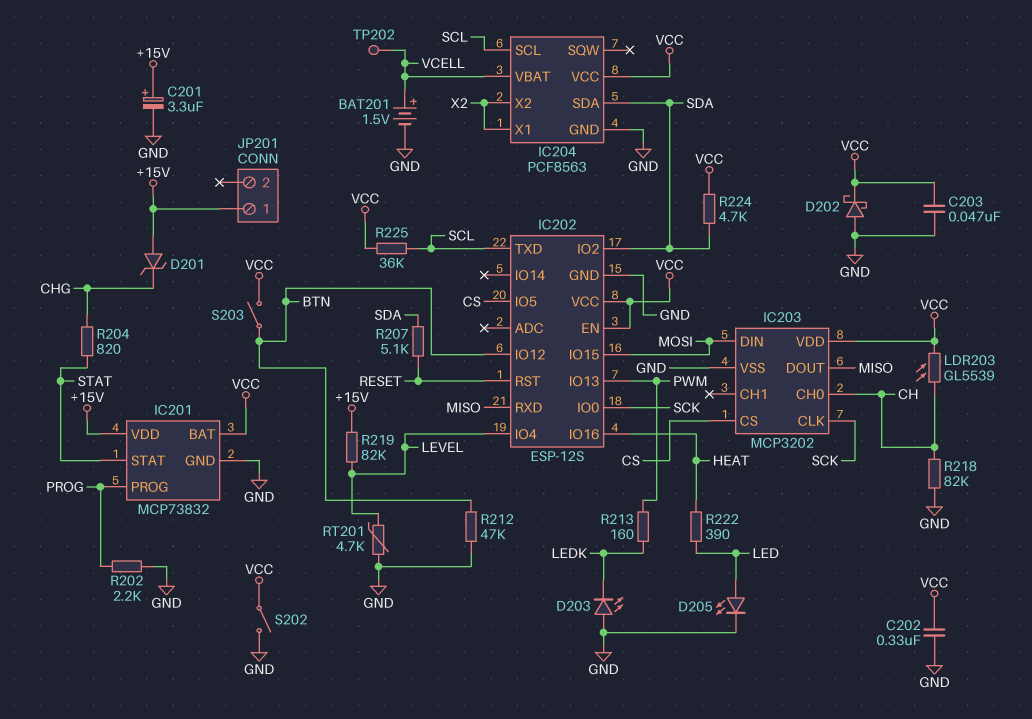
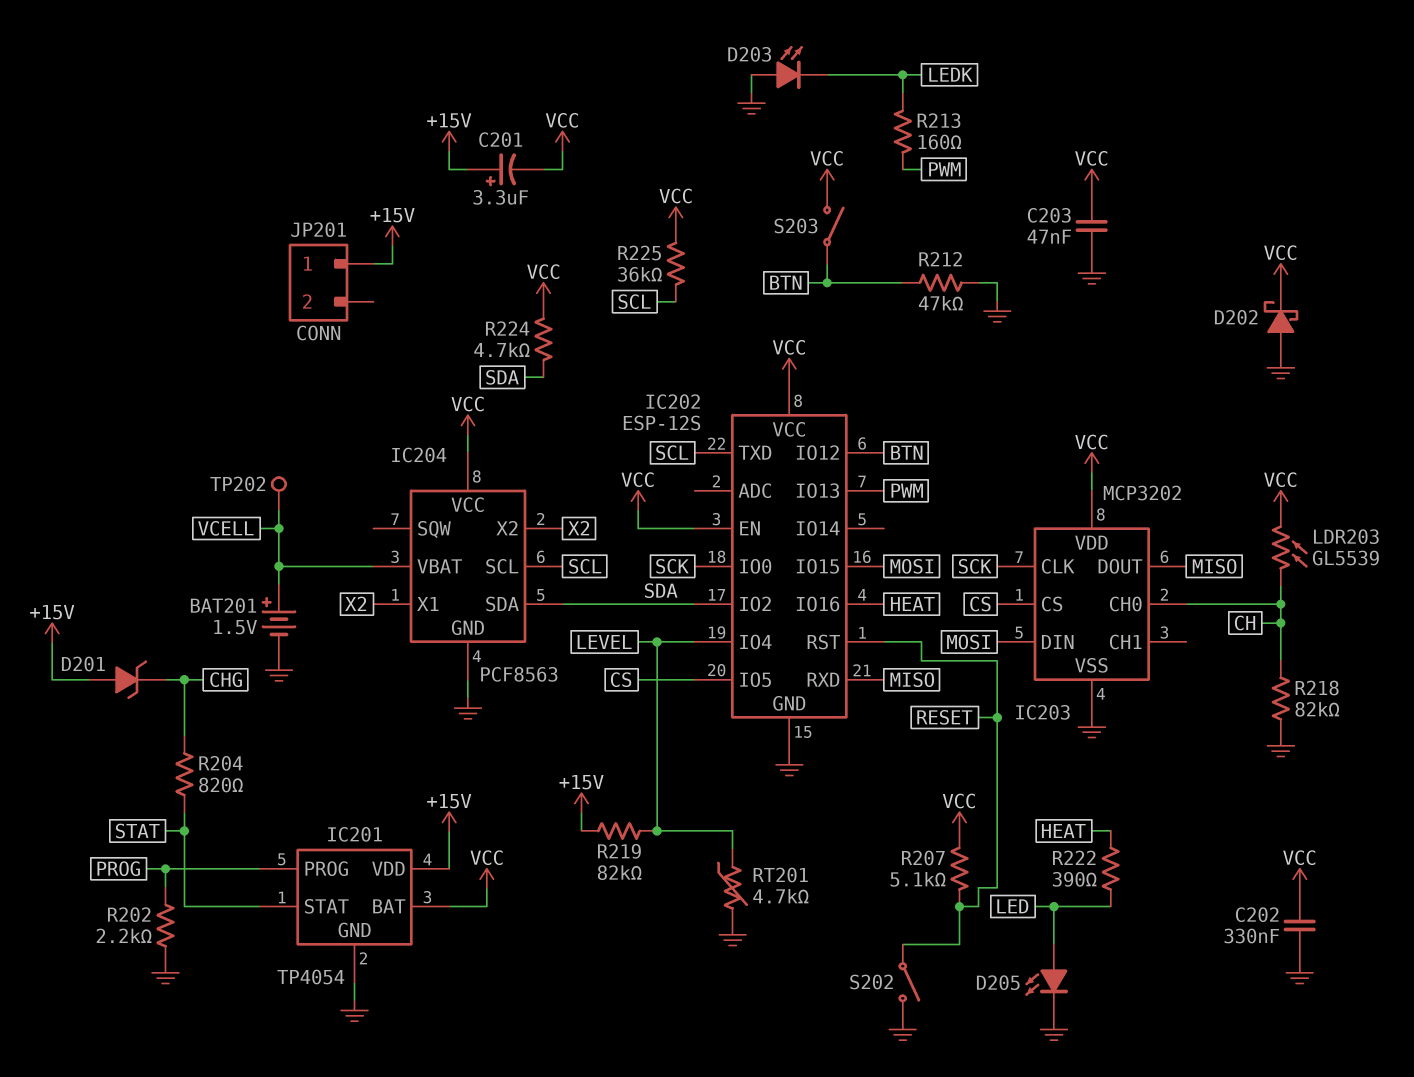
C201: 3.3uF (plus +15V, minus GND) -> 3.3uF (plus +15V, minus VCC)
IC201: MCP73832 -> TP4054
R207: 5.1k (RESET, SDA) -> 5.1k (RESET, VCC)
S202: switch (GND, VCC) -> switch (GND, RESET)

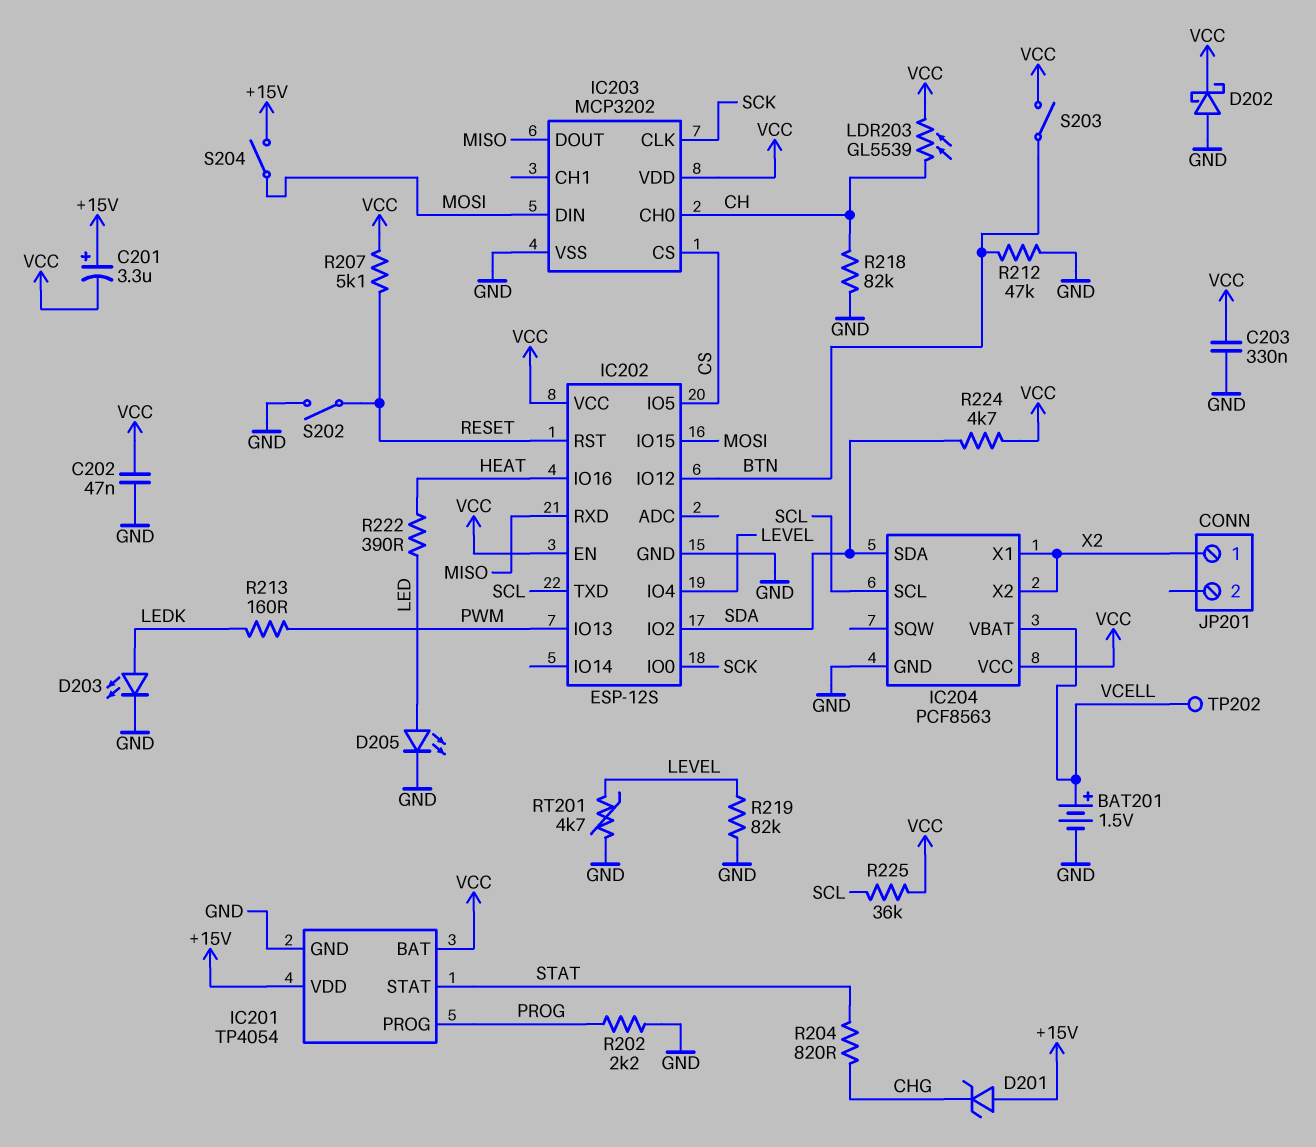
C202: 330nF (GND, VCC) -> 47nF (GND, VCC)
C203: 47nF (GND, VCC) -> 330nF (GND, VCC)
D203: LED (A GND, K LEDK) -> LED (A LEDK, K GND)
JP201 pin 1: +15V -> X2
R219: 82k (+15V, LEVEL) -> 82k (GND, LEVEL)
S204: none -> switch (+15V, MOSI)

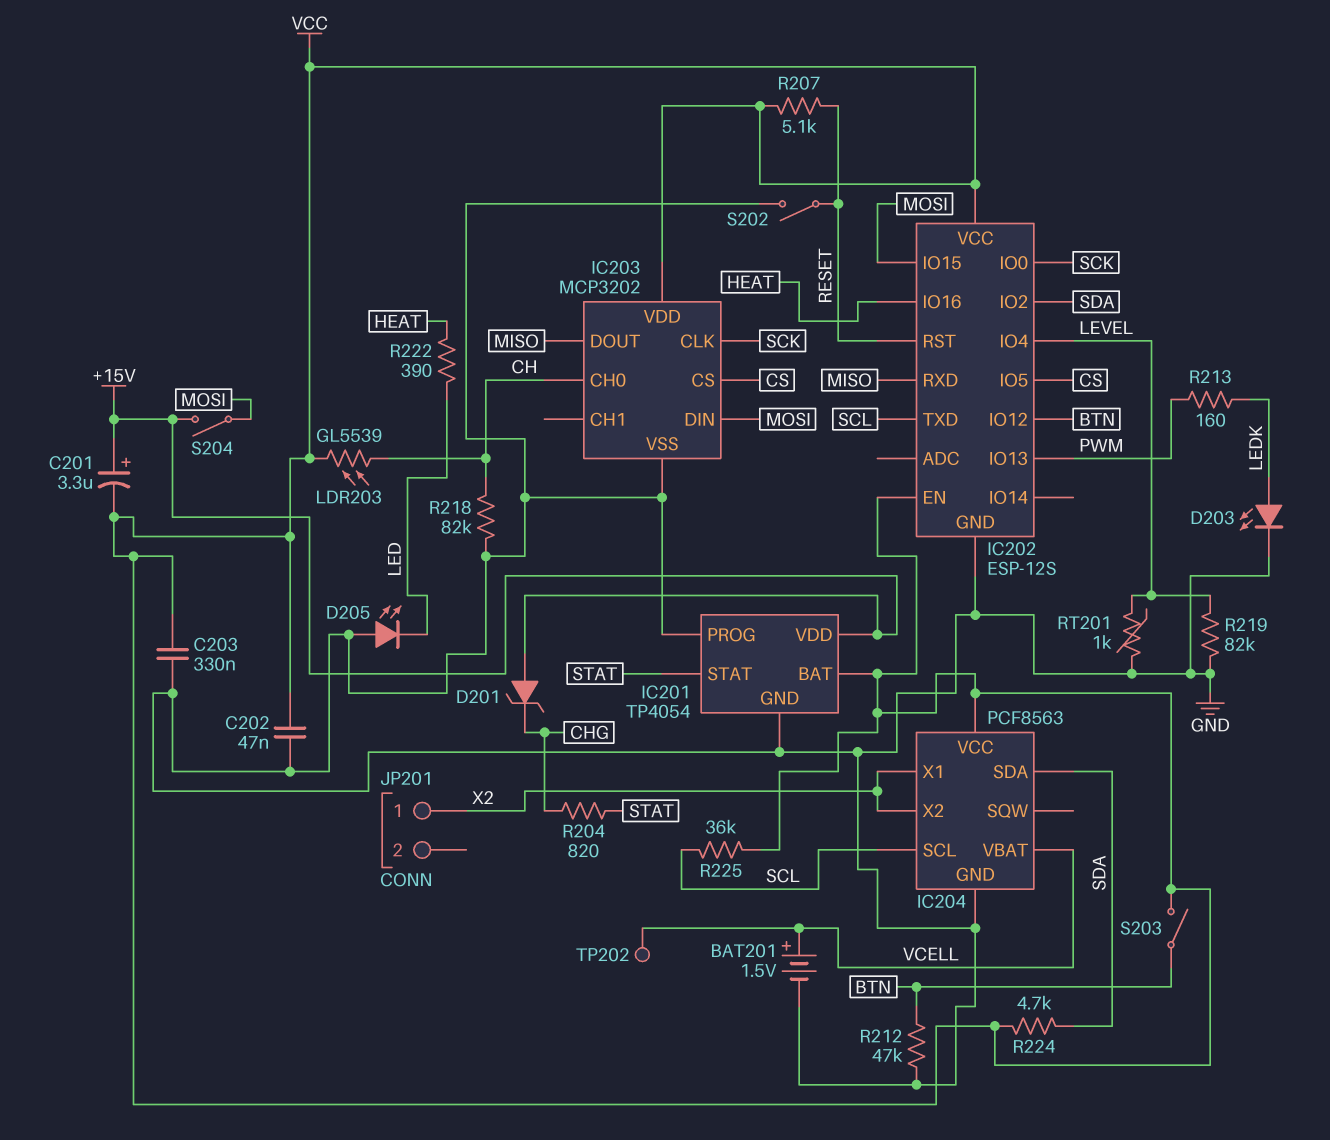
D202: schottky (A GND, K VCC) -> none
D205: LED (A LED, K GND) -> LED (A GND, K LED)
IC201 pin PROG: PROG -> GND
R202: 2.2k (GND, PROG) -> none
RT201: 4.7k (GND, LEVEL) -> 1k (GND, LEVEL)

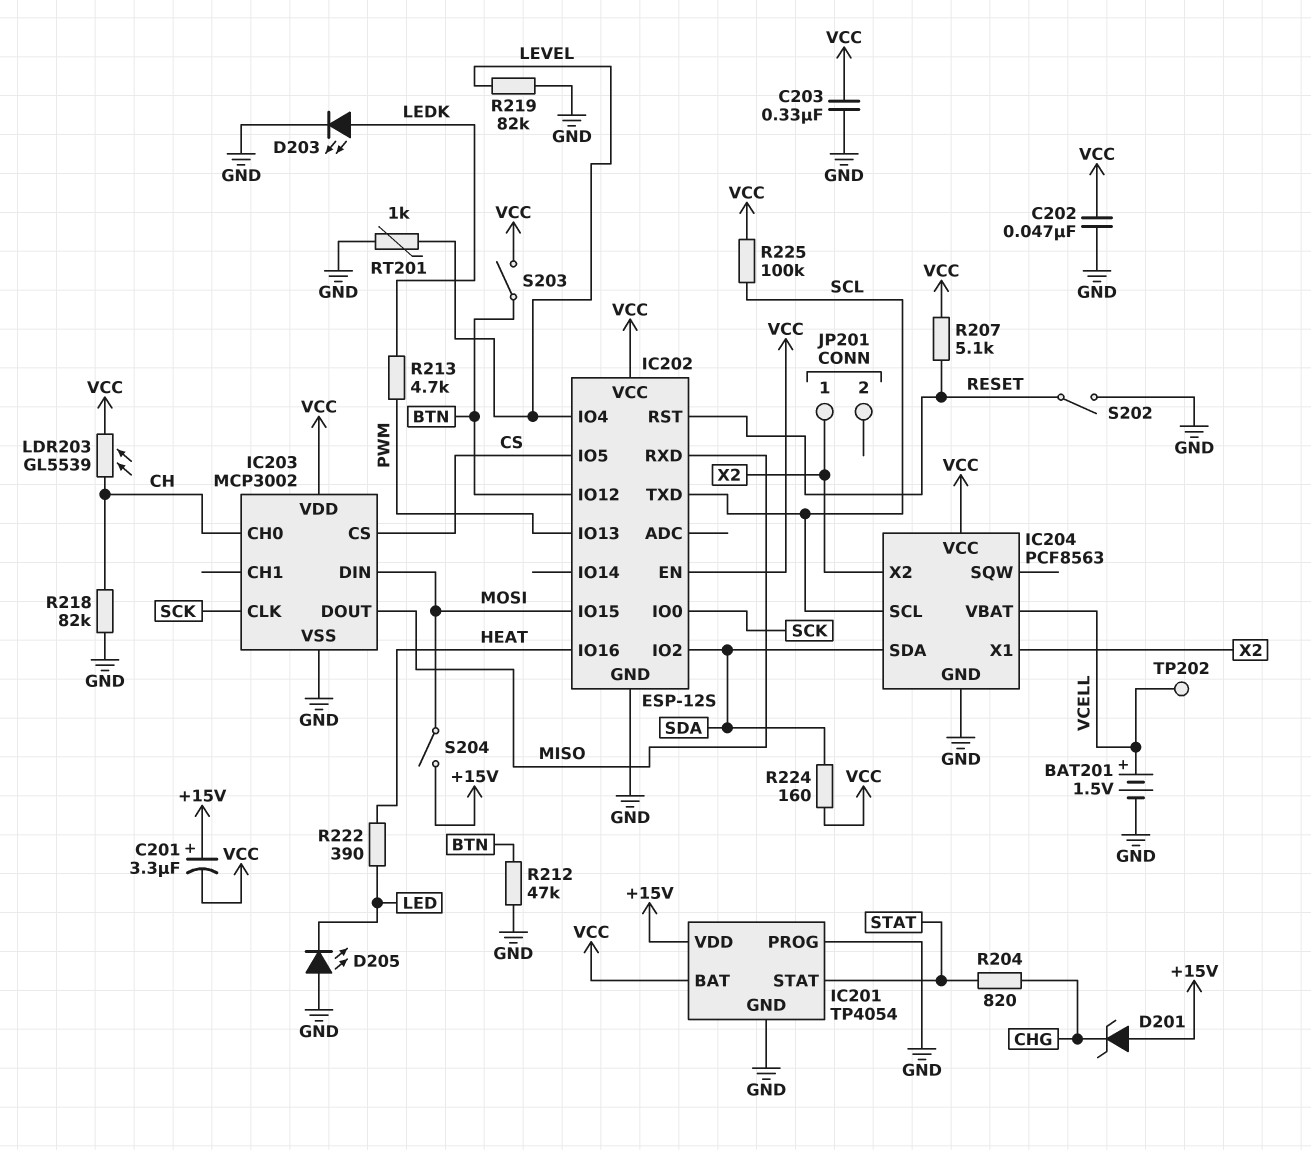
IC203: MCP3202 -> MCP3002
R213: 160 (LEDK, PWM) -> 4.7k (LEDK, PWM)
R224: 4.7k (SDA, VCC) -> 160 (SDA, VCC)
R225: 36k (SCL, VCC) -> 100k (SCL, VCC)

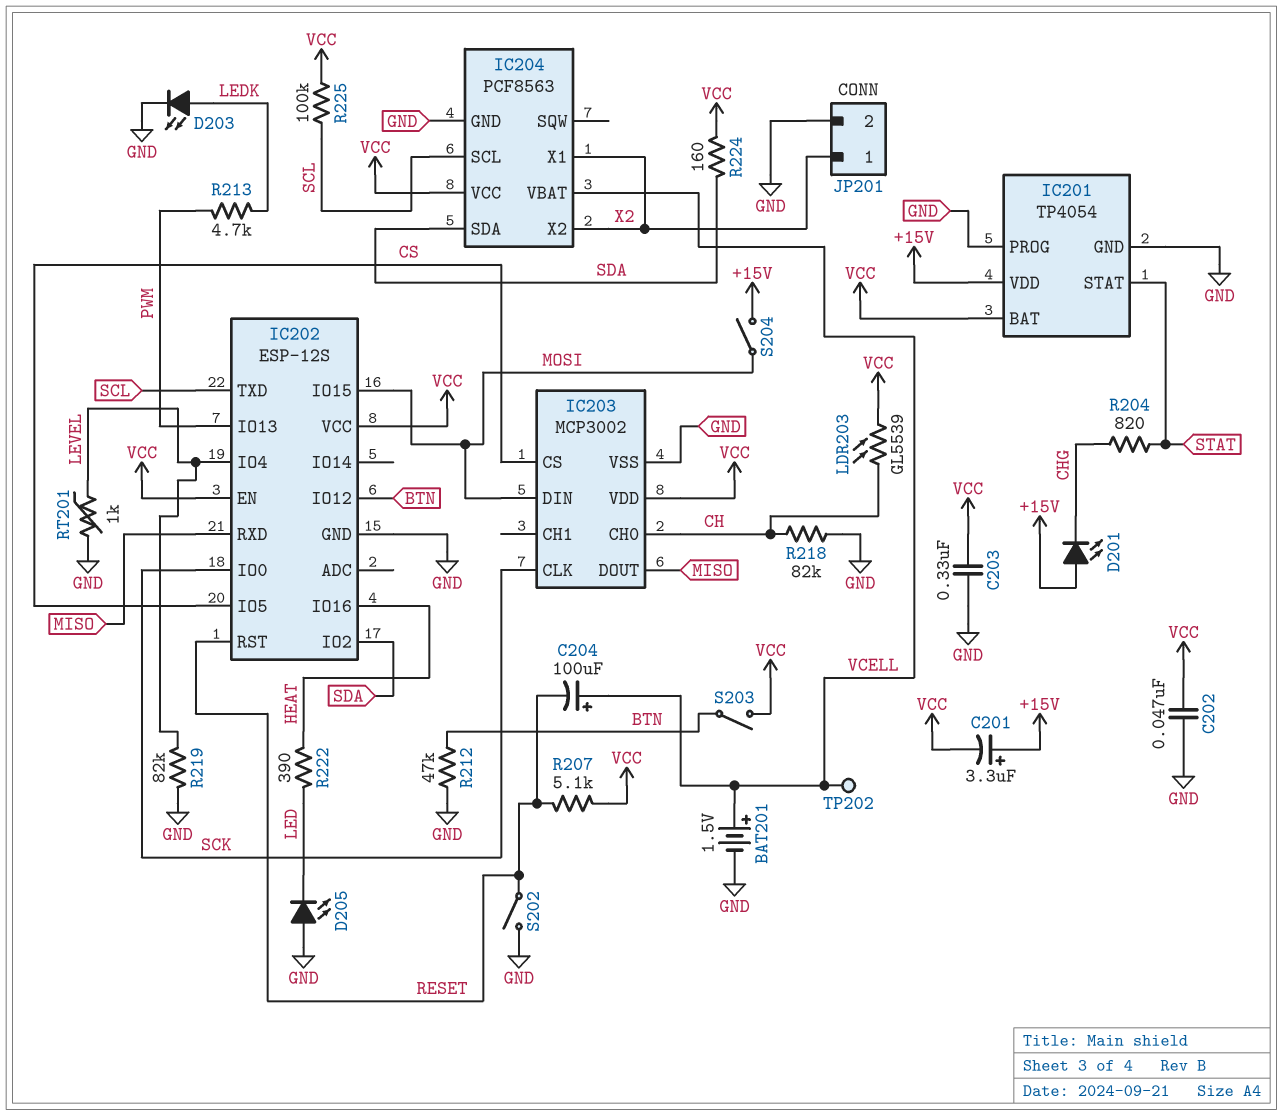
C204: none -> 100uF (plus VCELL, minus RESET)
D201: zener (A +15V, K CHG) -> LED (A +15V, K CHG)
JP201 pin 2: none -> GND

